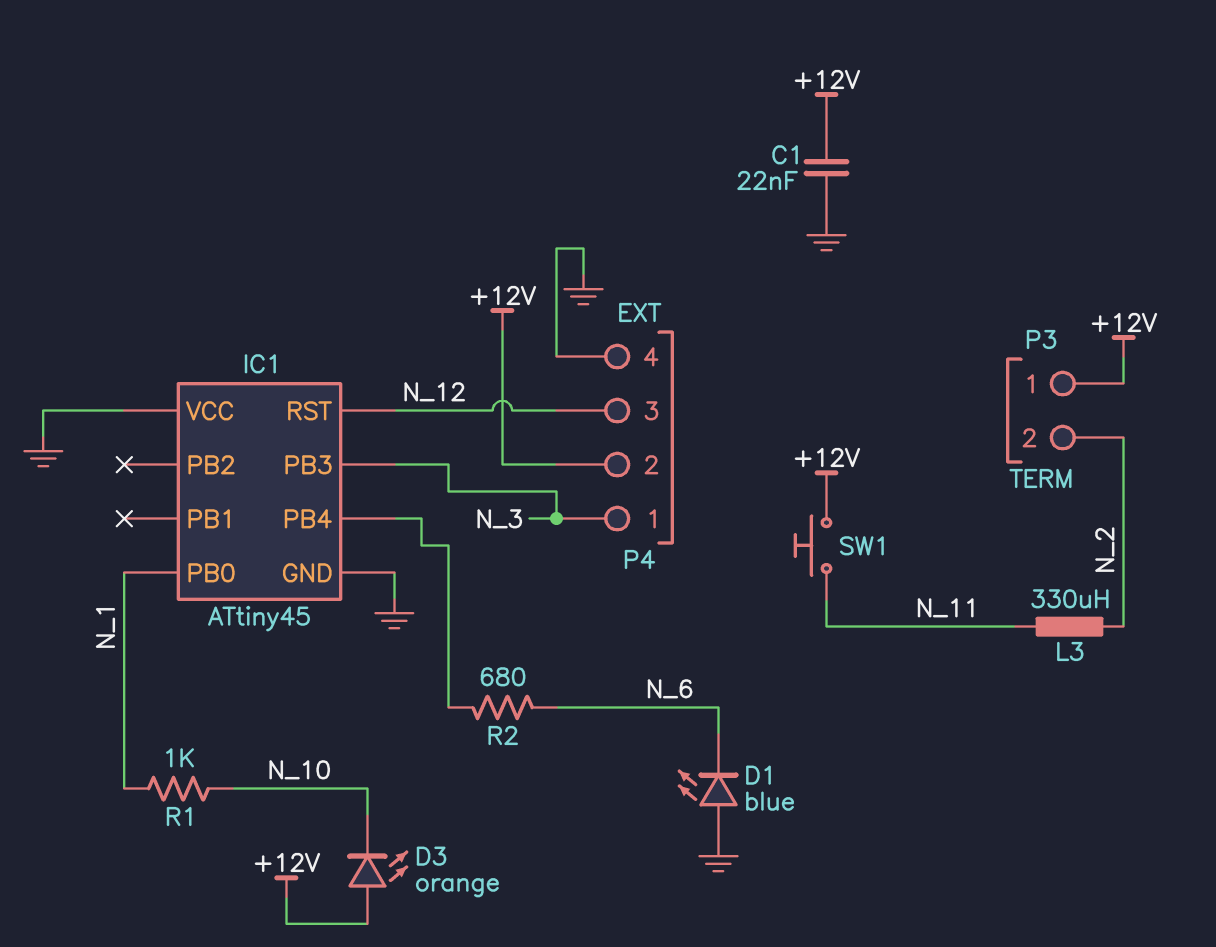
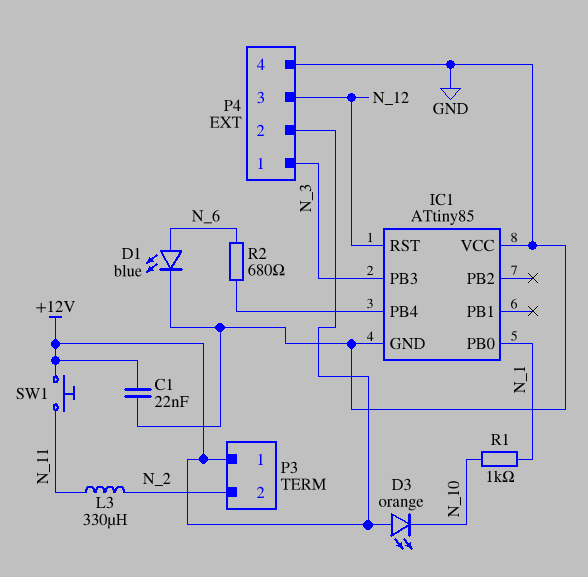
D1: LED blue (A GND, K N_6) -> LED blue (A N_6, K GND)
IC1: ATtiny45 -> ATtiny85

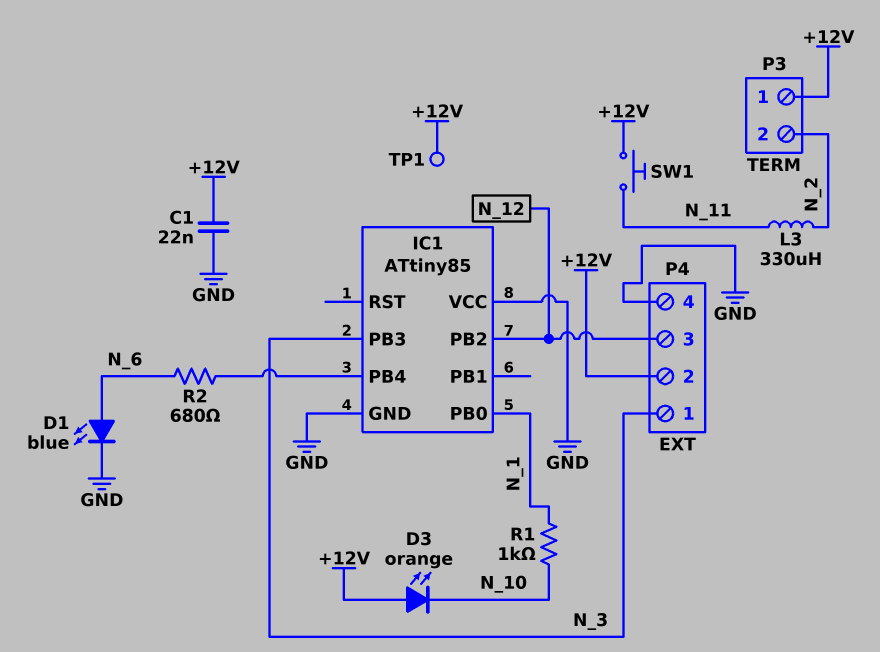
IC1 pin PB2: none -> N_12
IC1 pin RST: N_12 -> none
TP1: none -> test point (+12V)

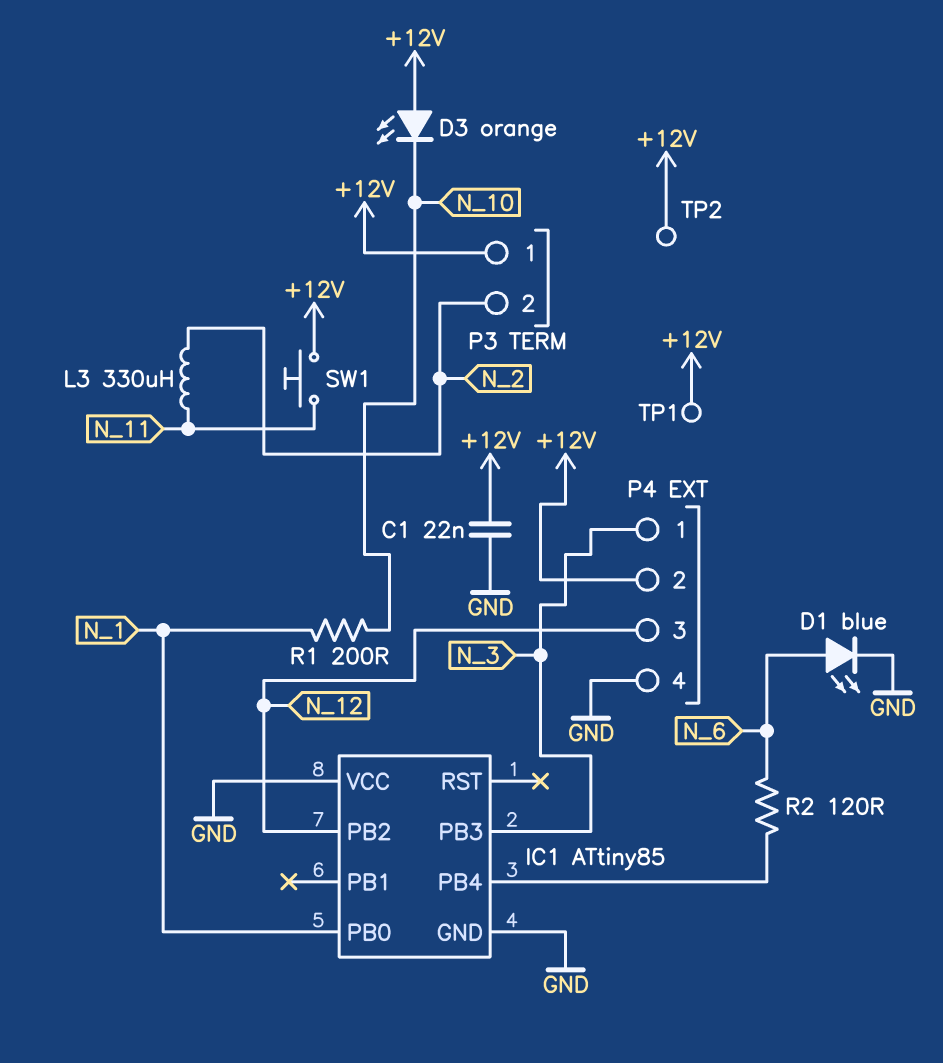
R1: 1k (N_1, N_10) -> 200 (N_1, N_10)
R2: 680 (IC1/PB4, N_6) -> 120 (IC1/PB4, N_6)
TP2: none -> test point (+12V)

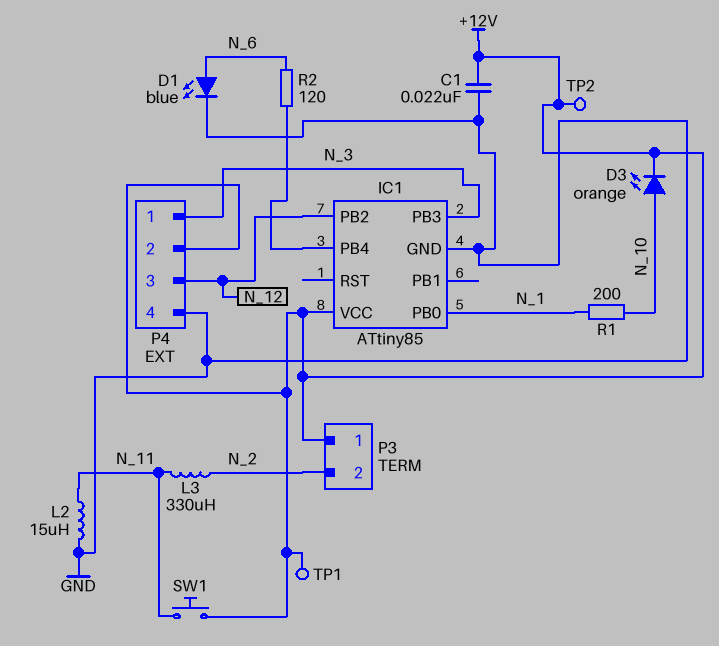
D3: LED orange (A +12V, K N_10) -> LED orange (A N_10, K +12V)
IC1 pin VCC: GND -> +12V
L2: none -> 15uH (GND, N_11)

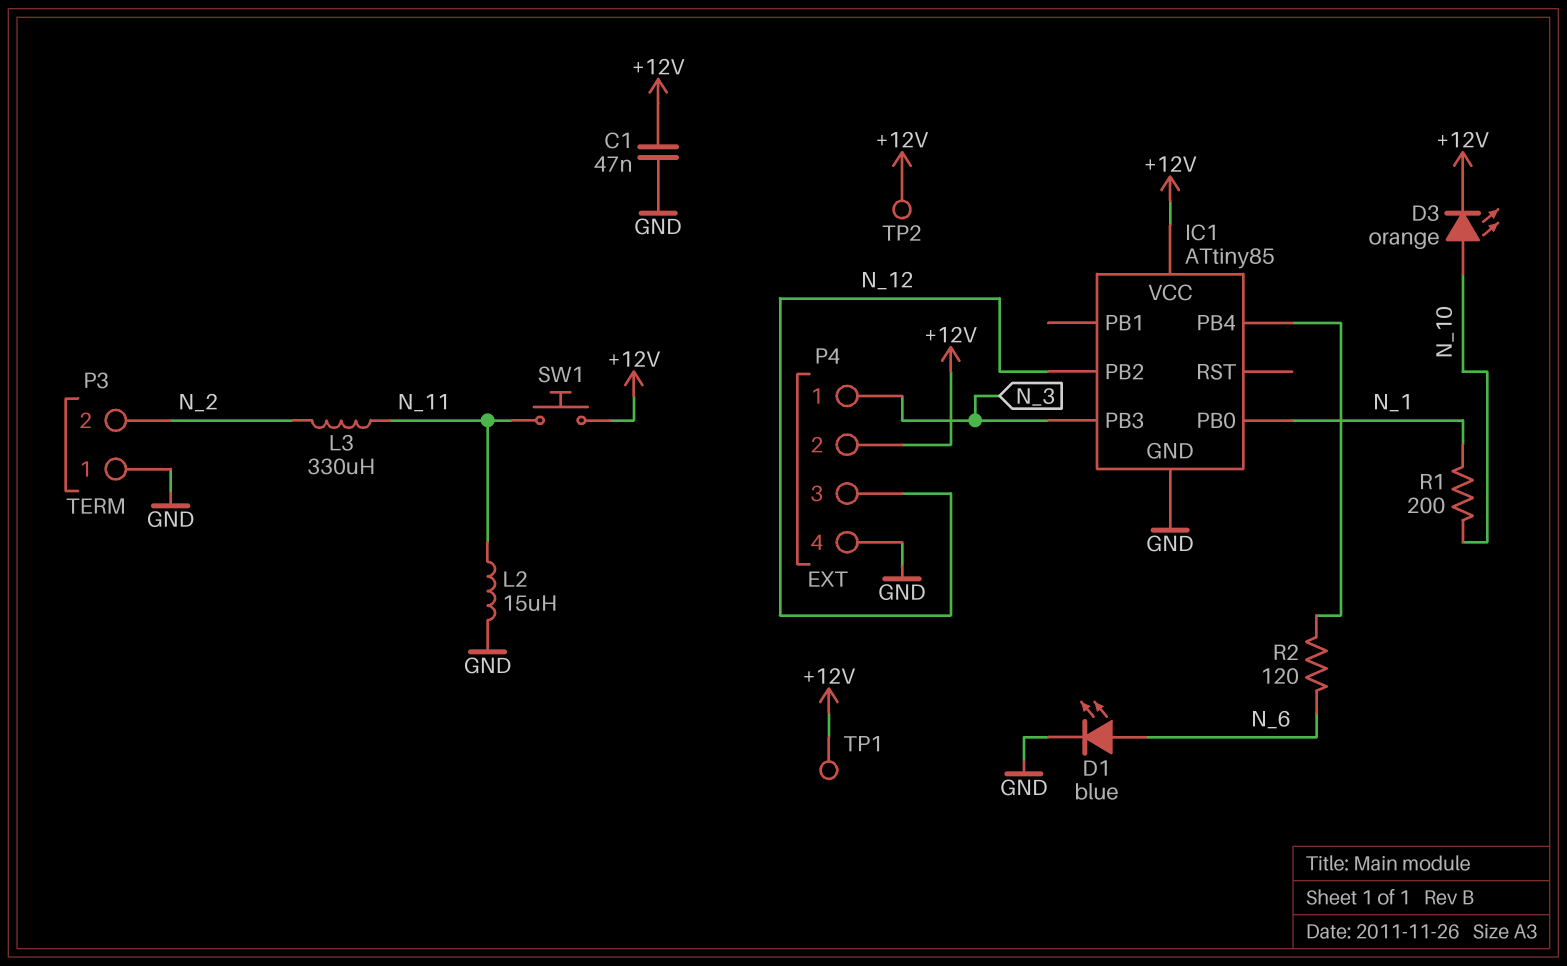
C1: 22nF (+12V, GND) -> 47nF (+12V, GND)
P3 pin 1: +12V -> GND

